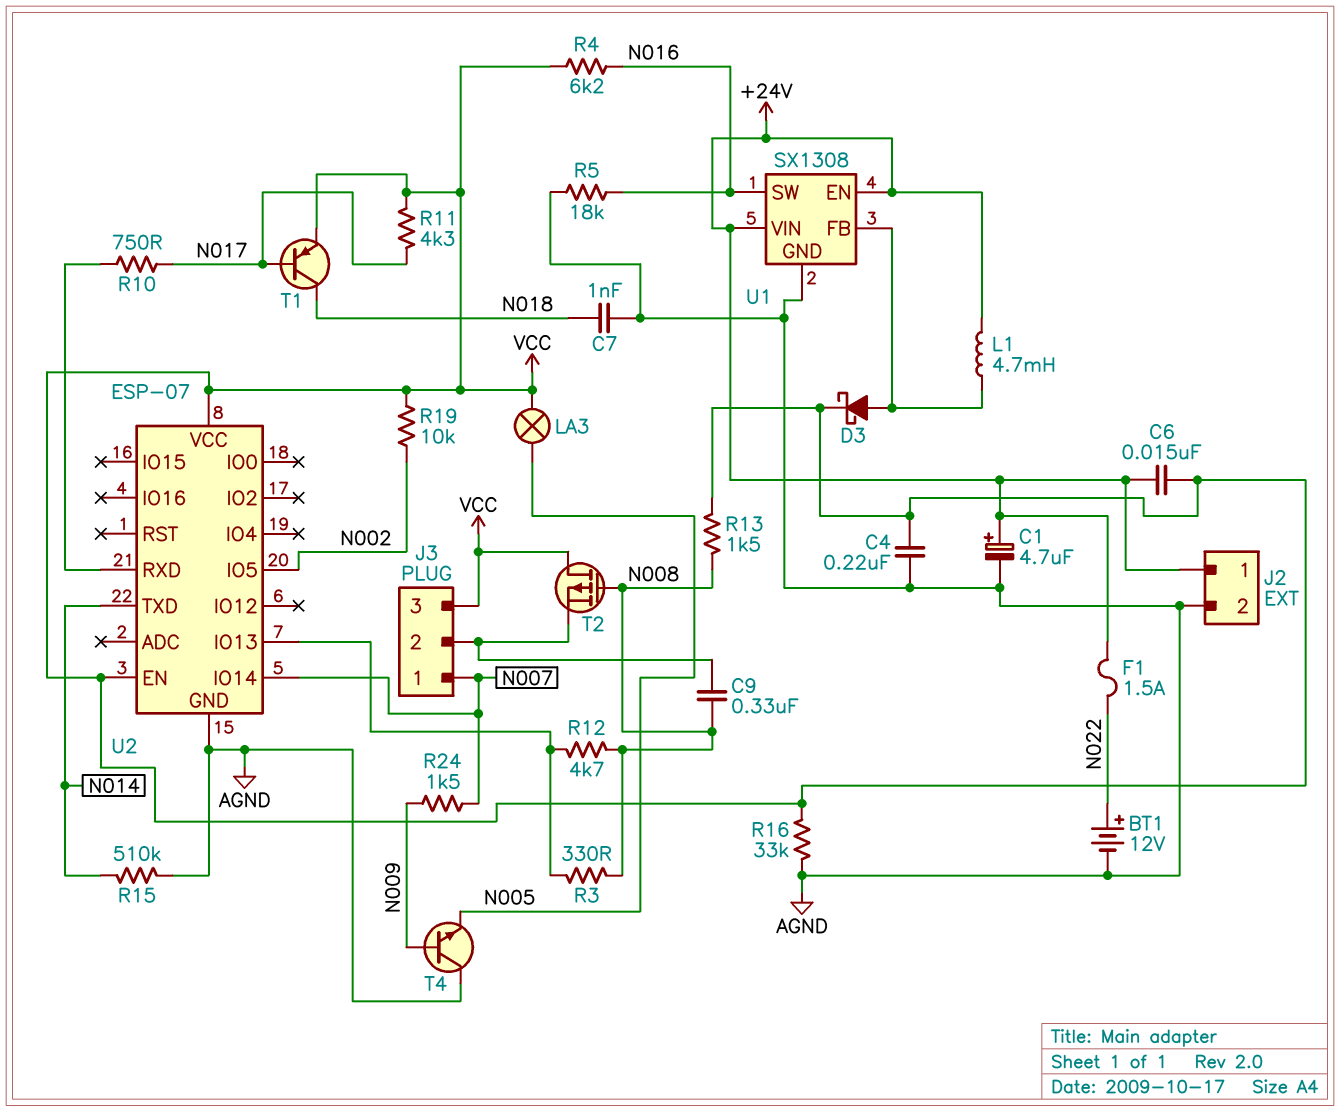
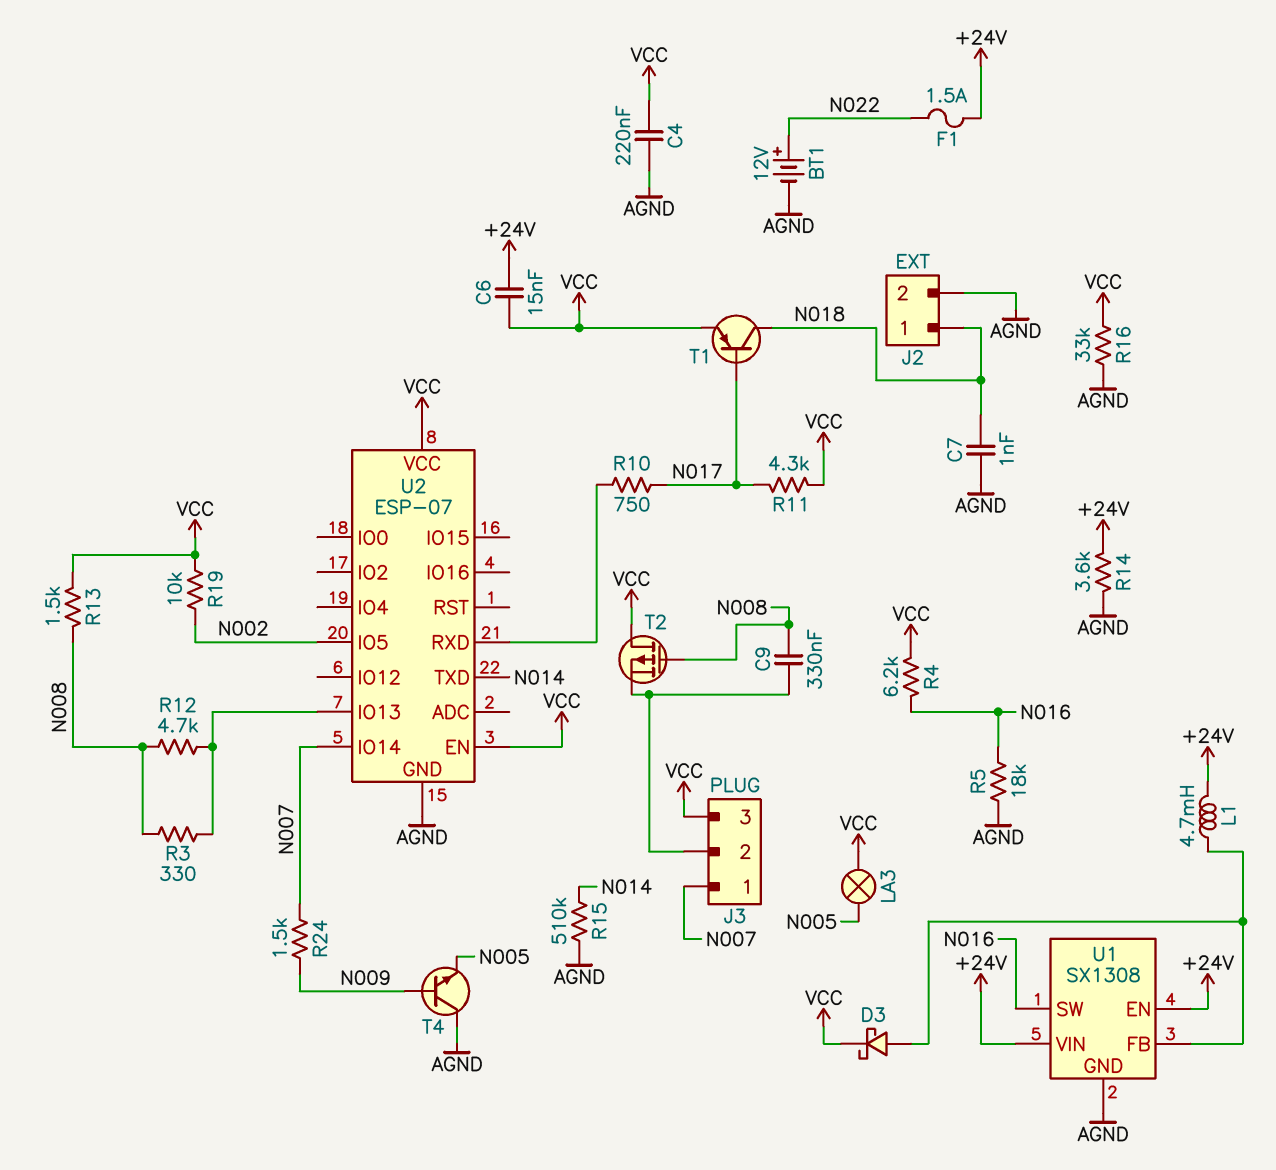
C1: 4.7uF (plus +24V, minus AGND) -> none
J2 pin 1: +24V -> N018
R14: none -> 3.6k (+24V, AGND)

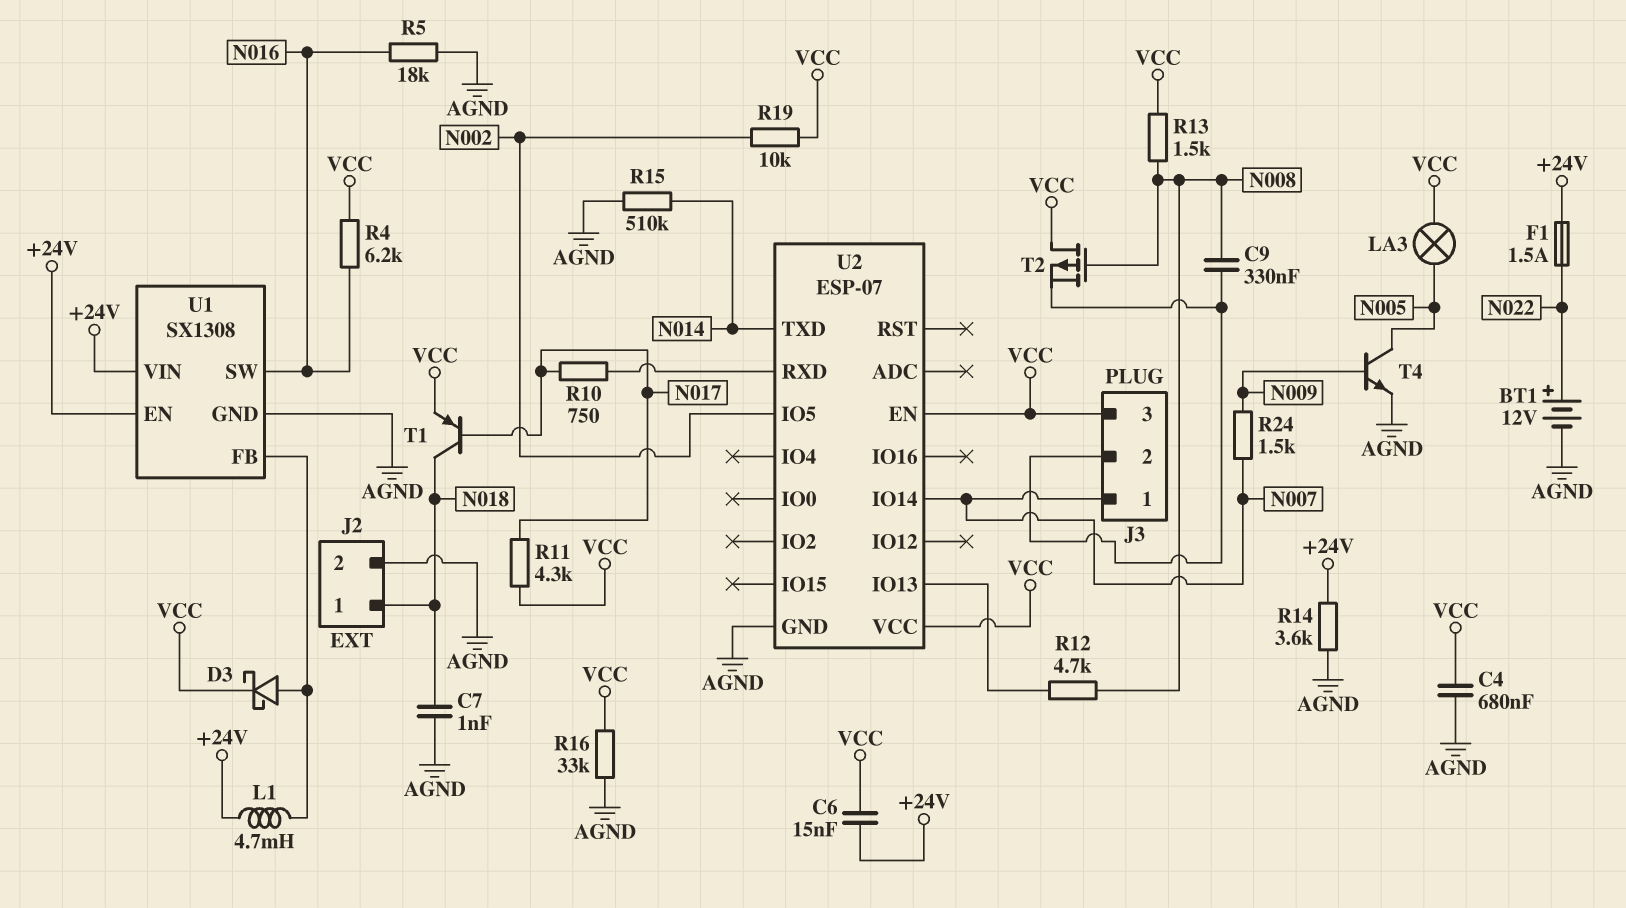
C4: 220nF (AGND, VCC) -> 680nF (AGND, VCC)
R3: 330 (N008, U2/IO13) -> none
T4: NPN (B N009, C AGND, E N005) -> NPN (B N009, C N005, E AGND)

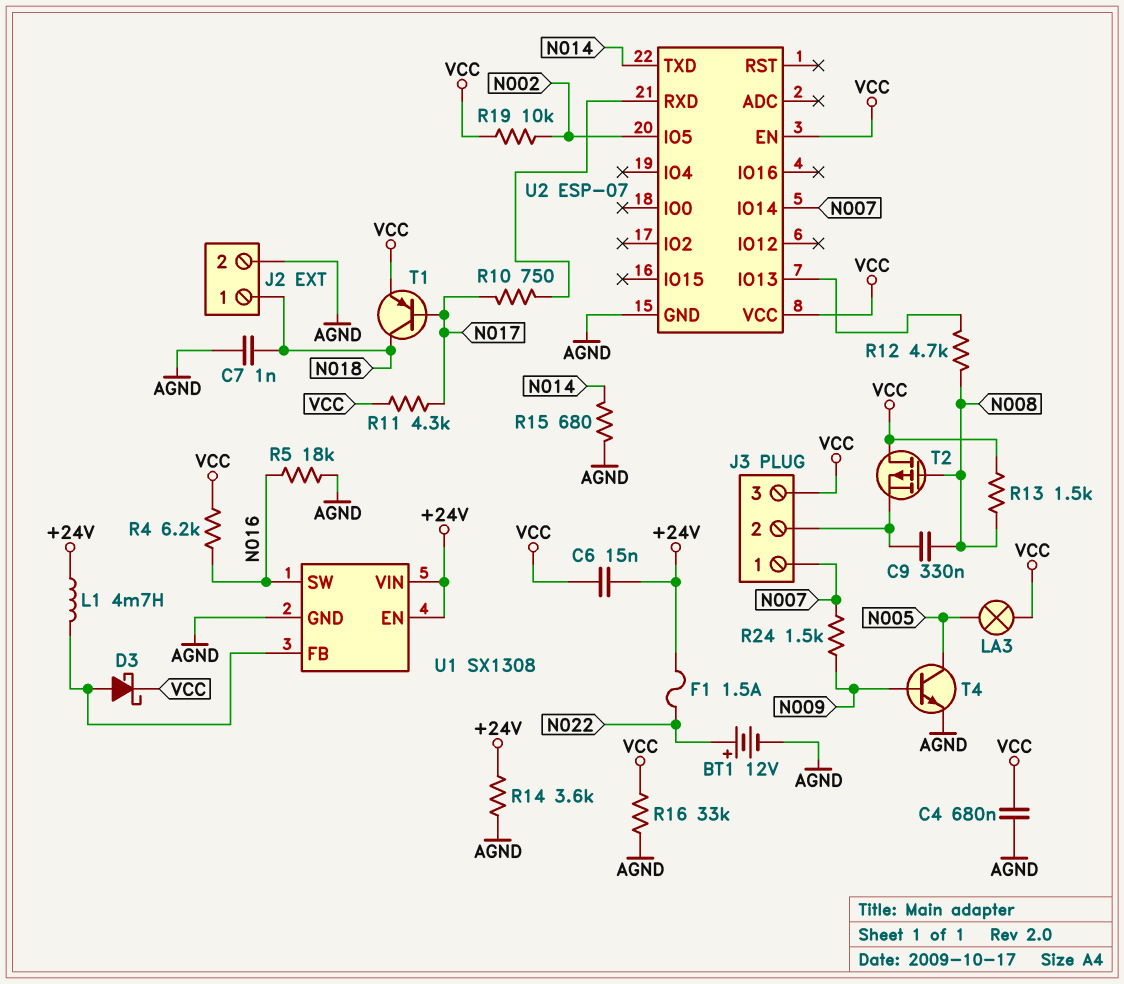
R15: 510k (AGND, N014) -> 680 (AGND, N014)

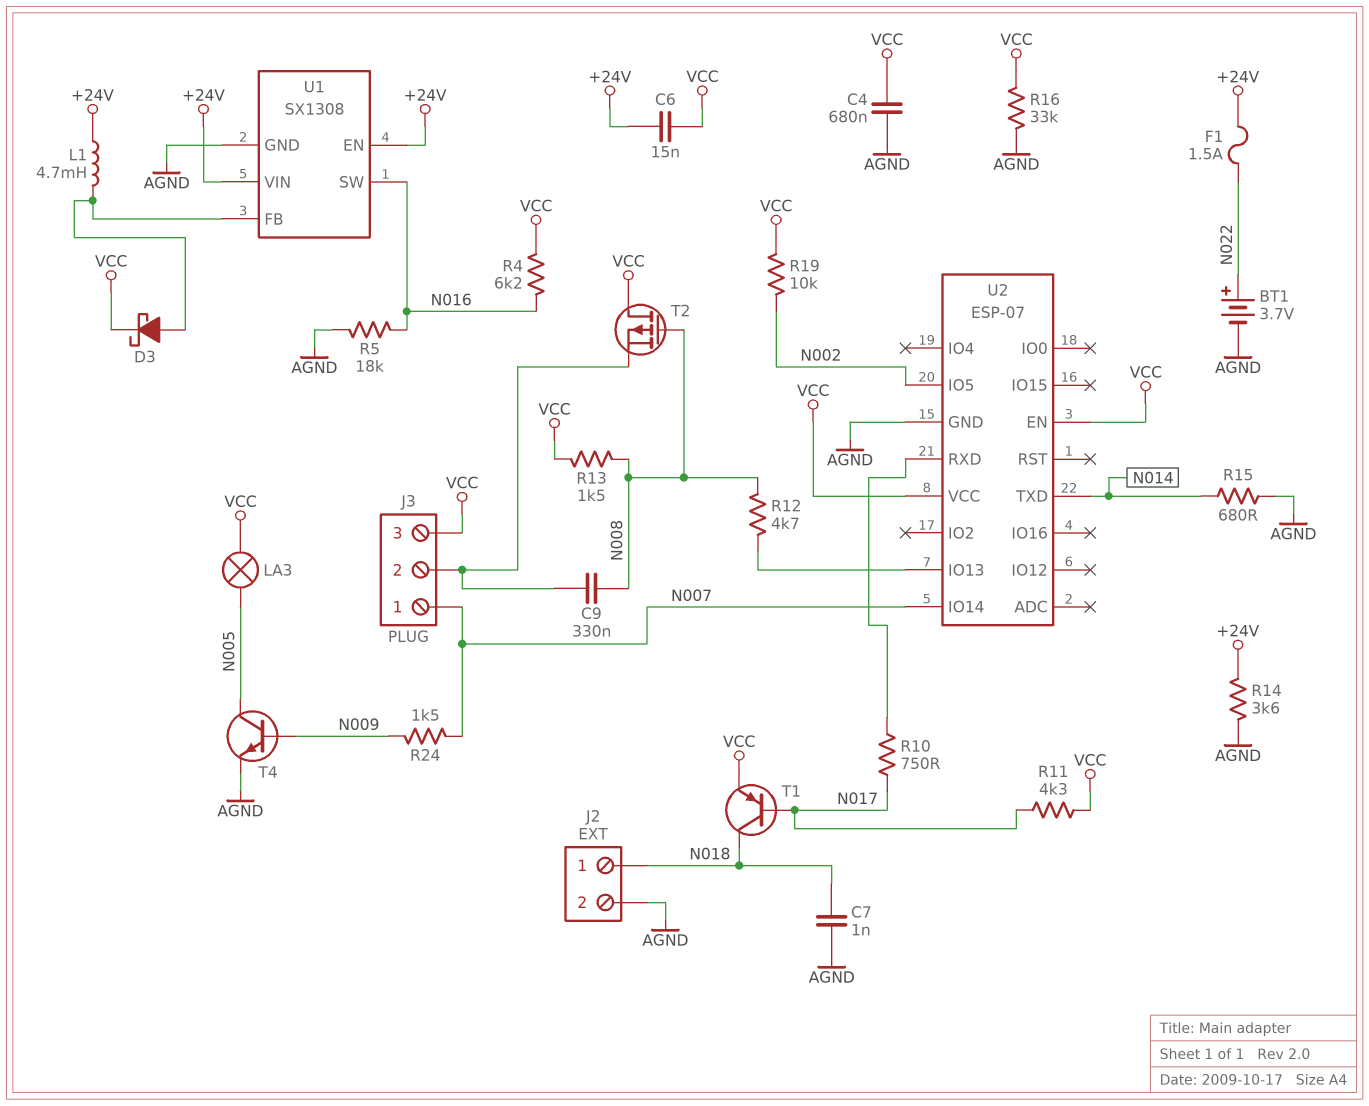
BT1: 12V (plus N022, minus AGND) -> 3.7V (plus N022, minus AGND)

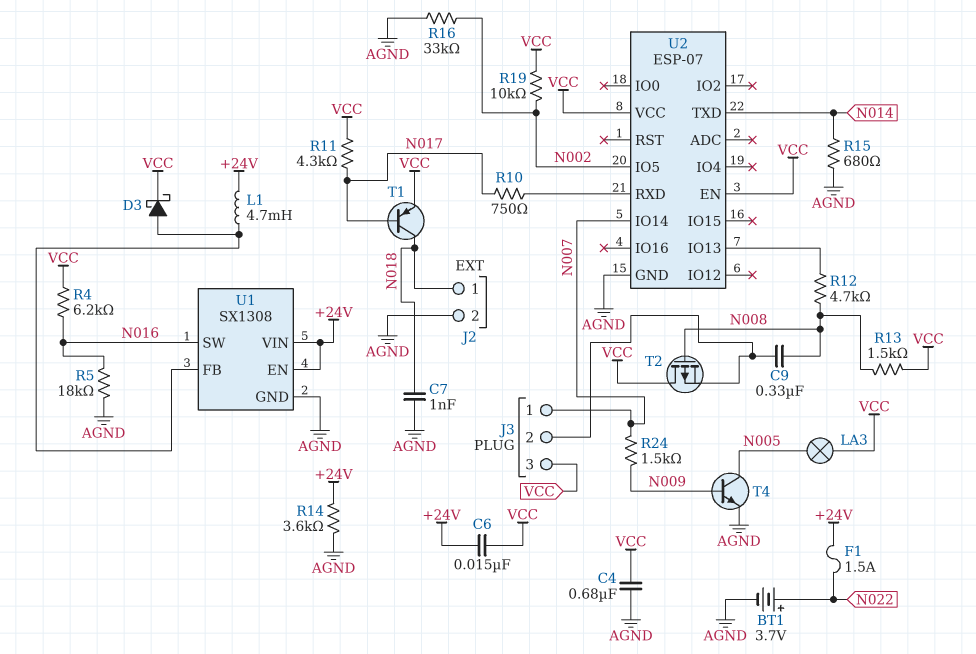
R16: 33k (AGND, VCC) -> 33k (AGND, N002)

